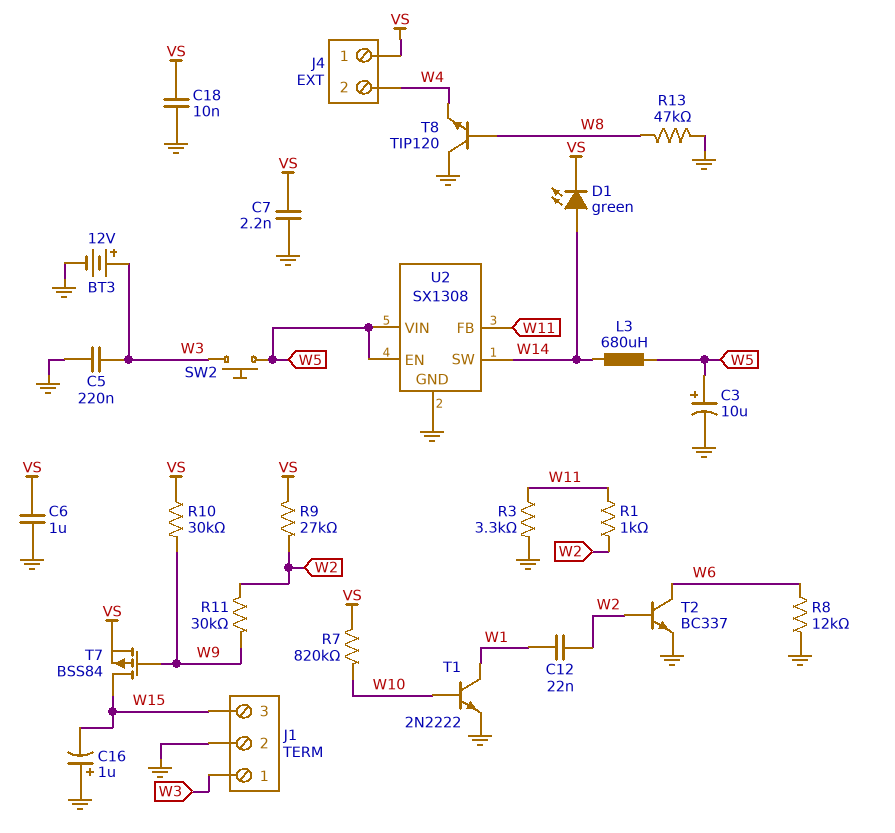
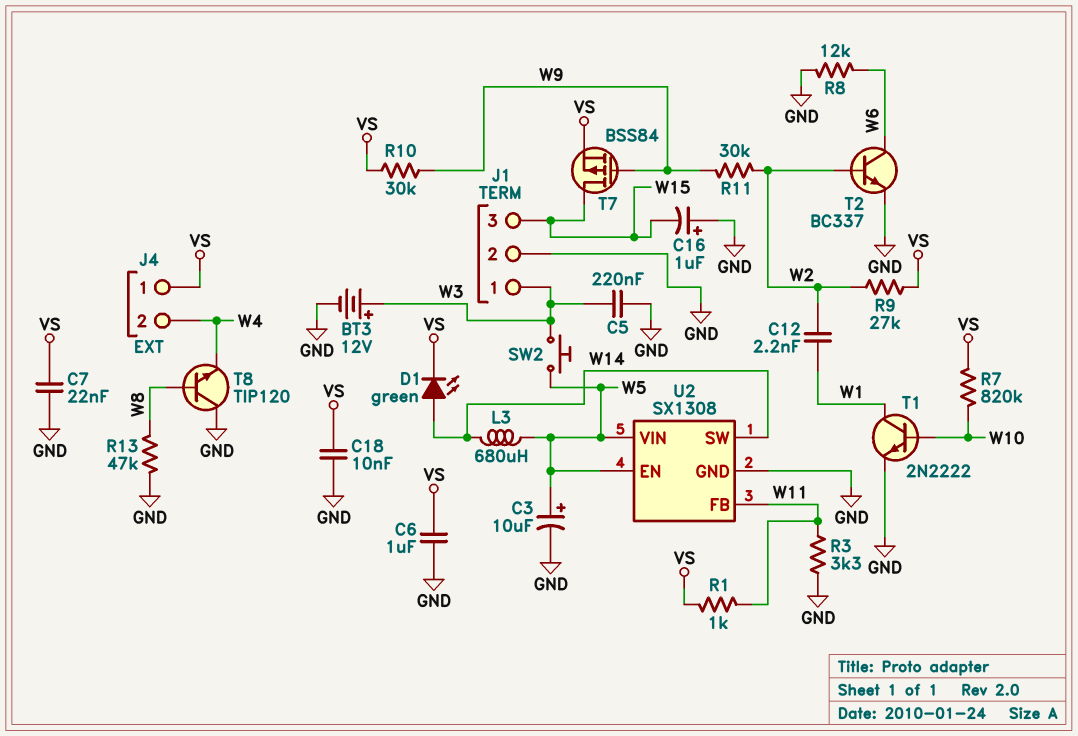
C7: 2.2nF (GND, VS) -> 22nF (GND, VS)
C12: 22nF (W1, W2) -> 2.2nF (W1, W2)
R1: 1k (W2, W11) -> 1k (VS, W11)

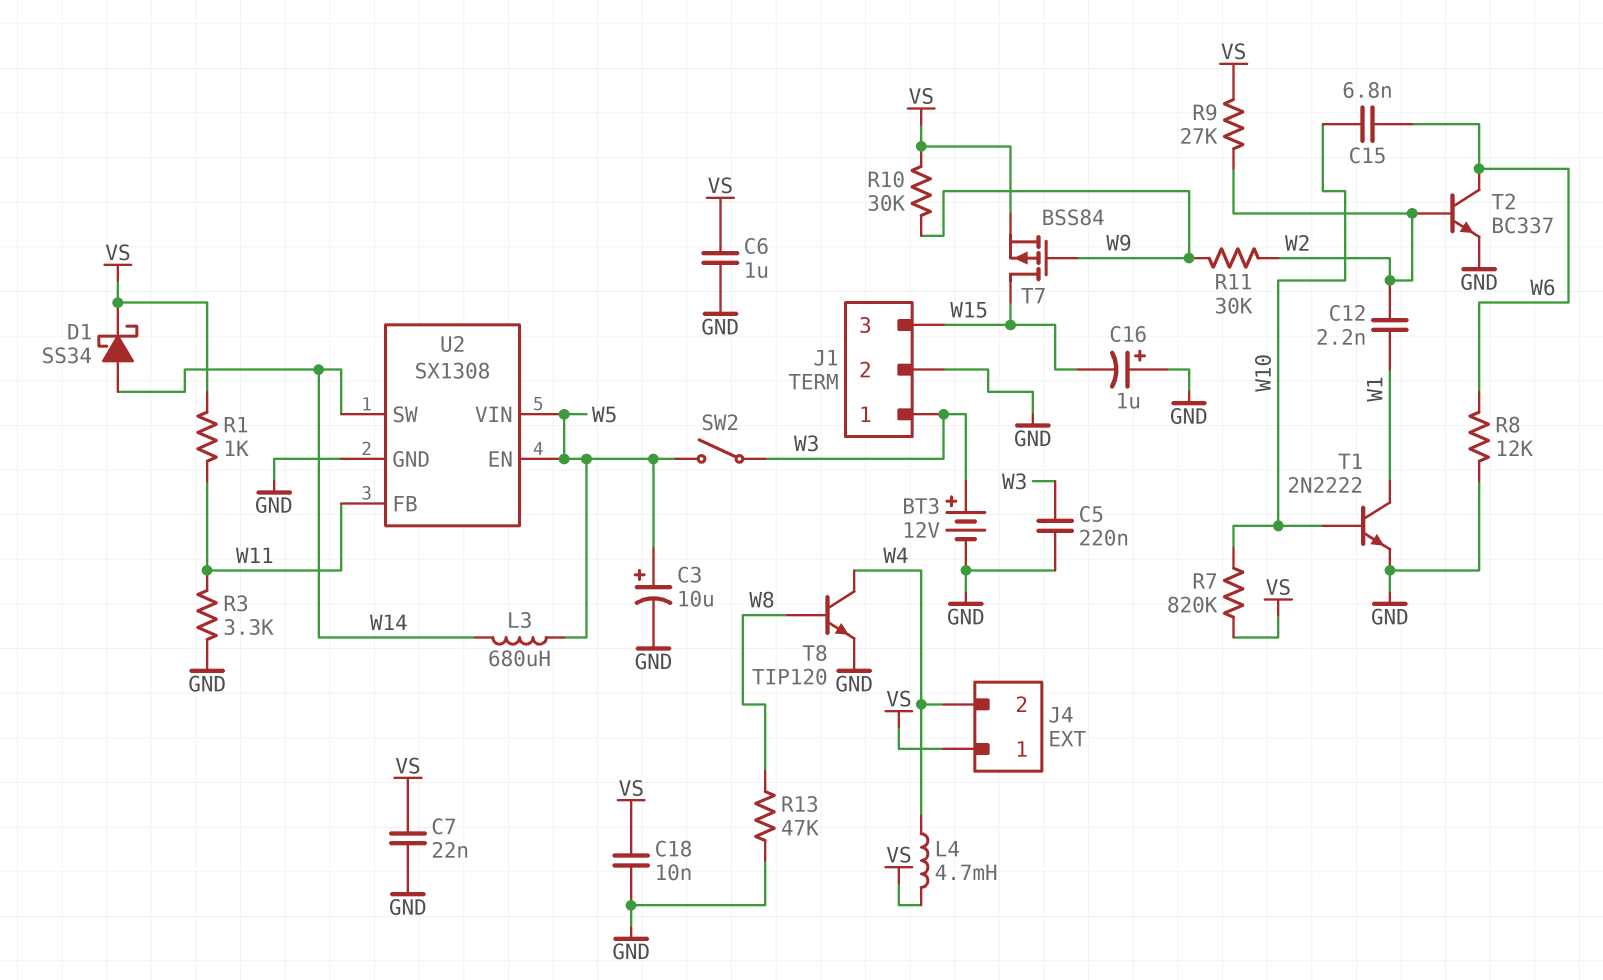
C15: none -> 6.8nF (W6, W10)
D1: LED green (A W14, K VS) -> schottky SS34 (A W14, K VS)
L4: none -> 4.7mH (VS, W4)
SW2: button (W3, W5) -> switch (W3, W5)
T8: NPN TIP120 (B W8, C GND, E W4) -> NPN TIP120 (B W8, C W4, E GND)

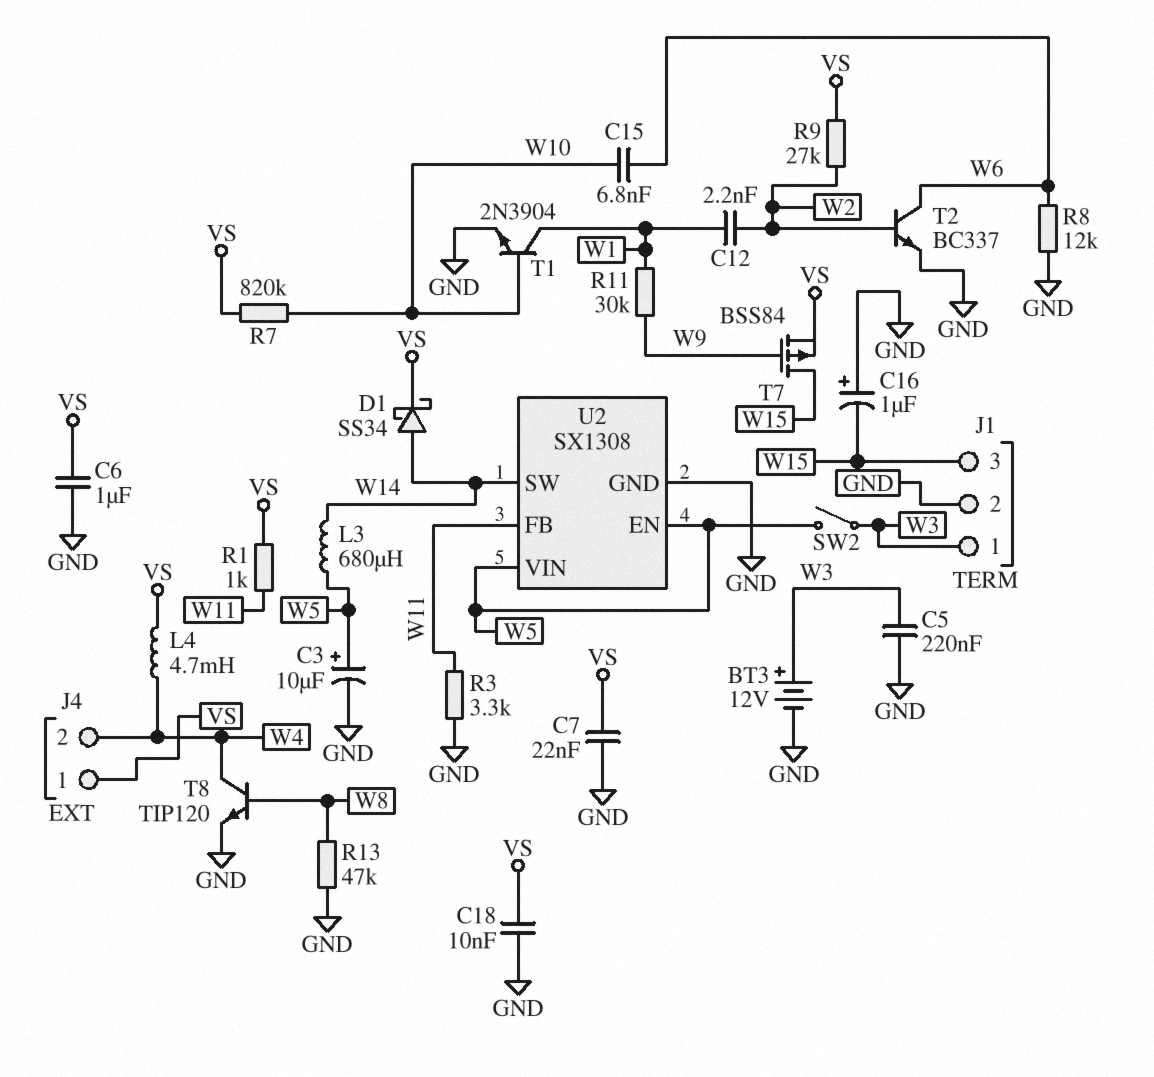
R10: 30k (VS, W9) -> none
R11: 30k (W2, W9) -> 30k (W1, W9)
T1: NPN 2N2222 (B W10, C W1, E GND) -> NPN 2N3904 (B W10, C W1, E GND)

